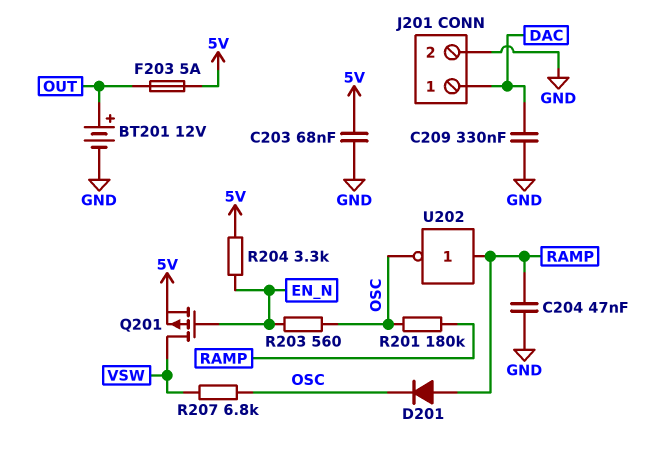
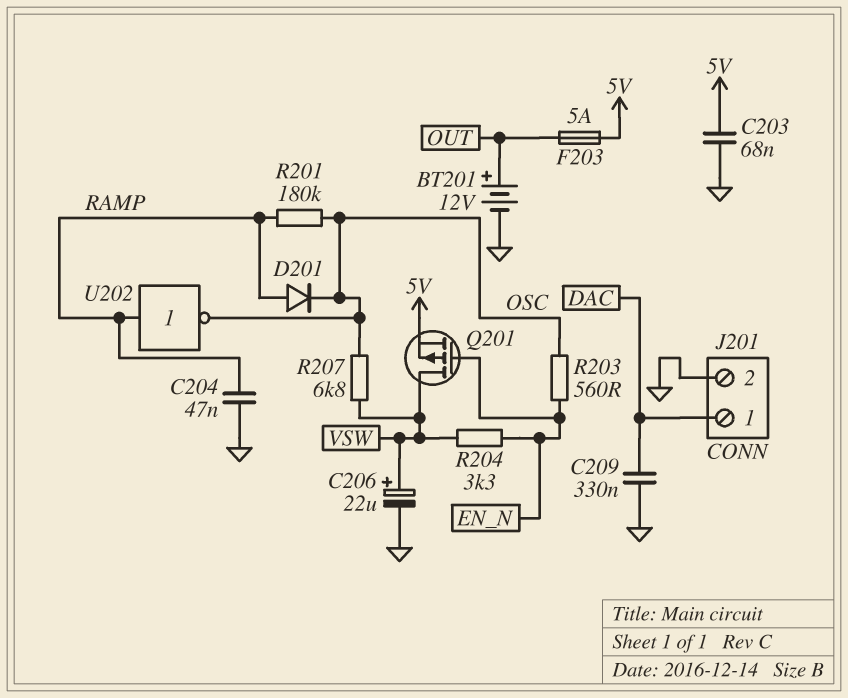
C206: none -> 22uF (plus VSW, minus GND)
R204: 3.3k (5V, EN_N) -> 3.3k (EN_N, VSW)

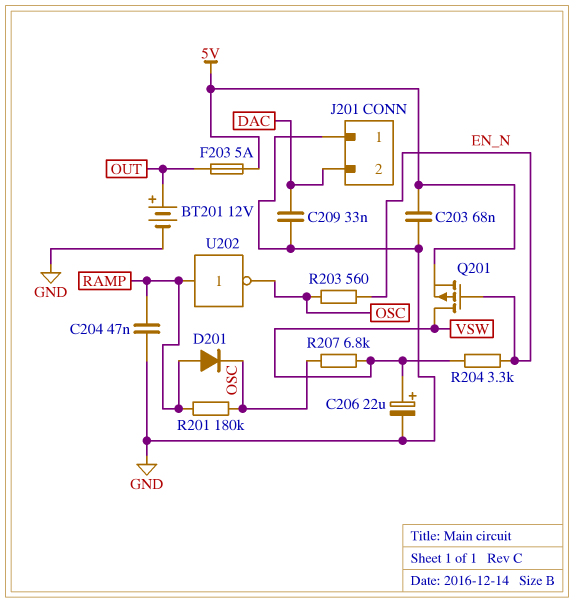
C209: 330nF (DAC, GND) -> 33nF (DAC, GND)
J201 pin 1: DAC -> GND
J201 pin 2: GND -> DAC

